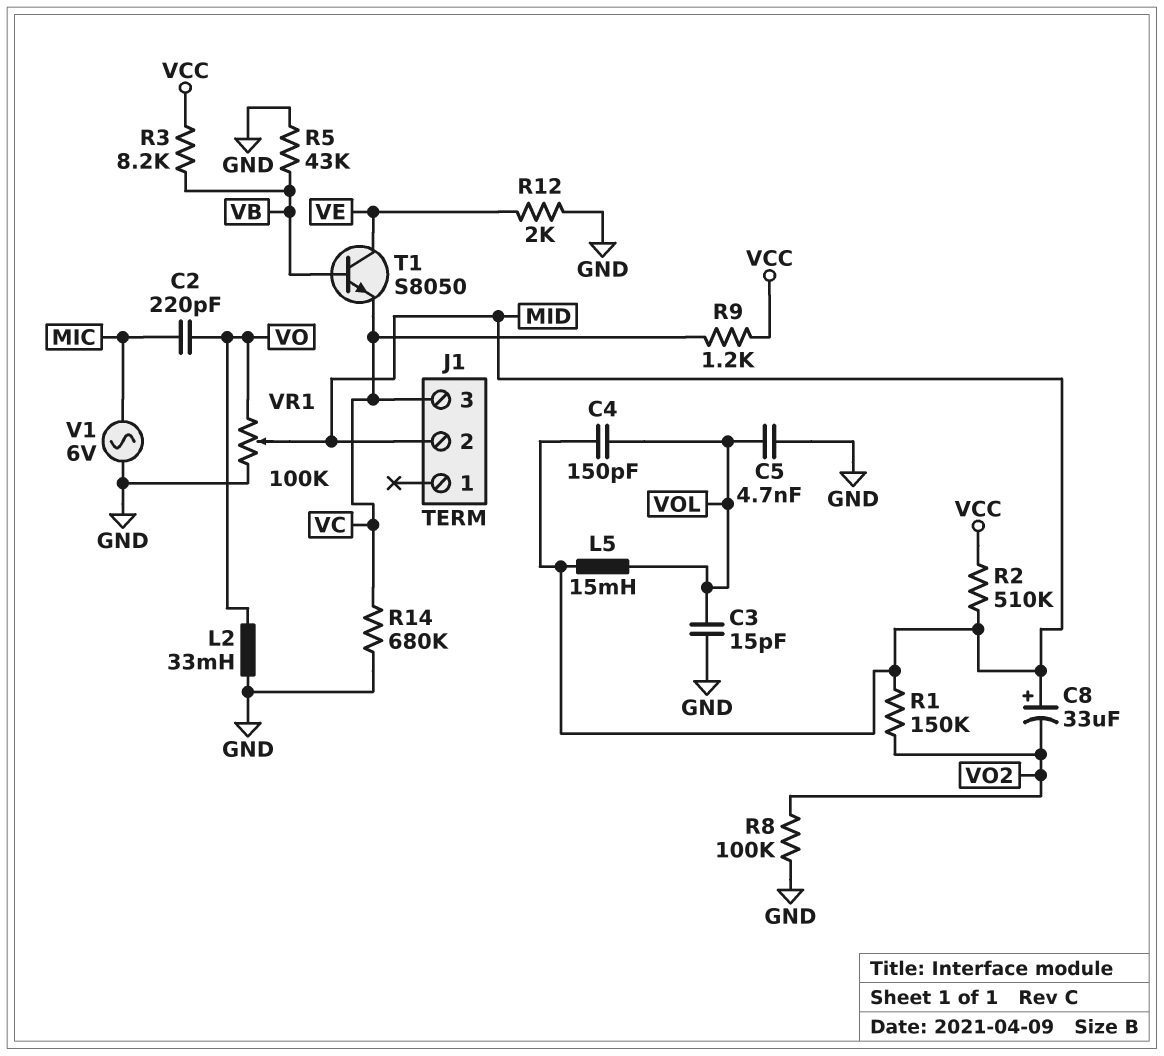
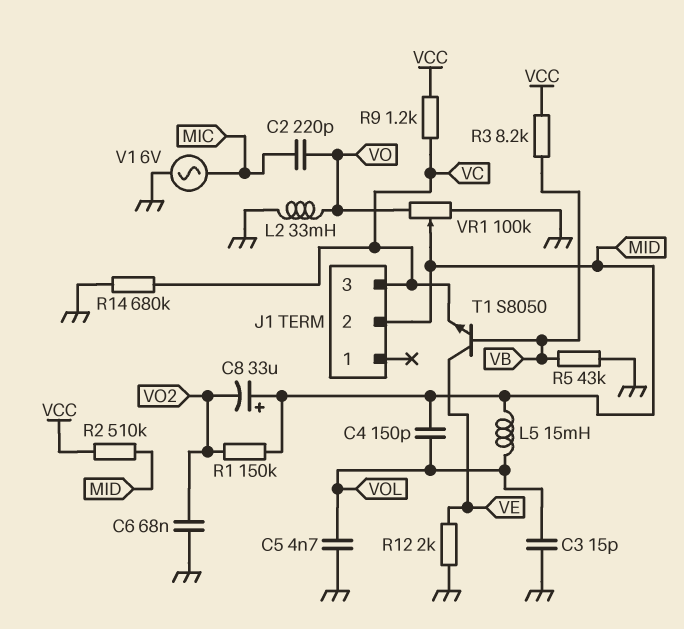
C6: none -> 68nF (GND, VO2)
R8: 100k (GND, VO2) -> none

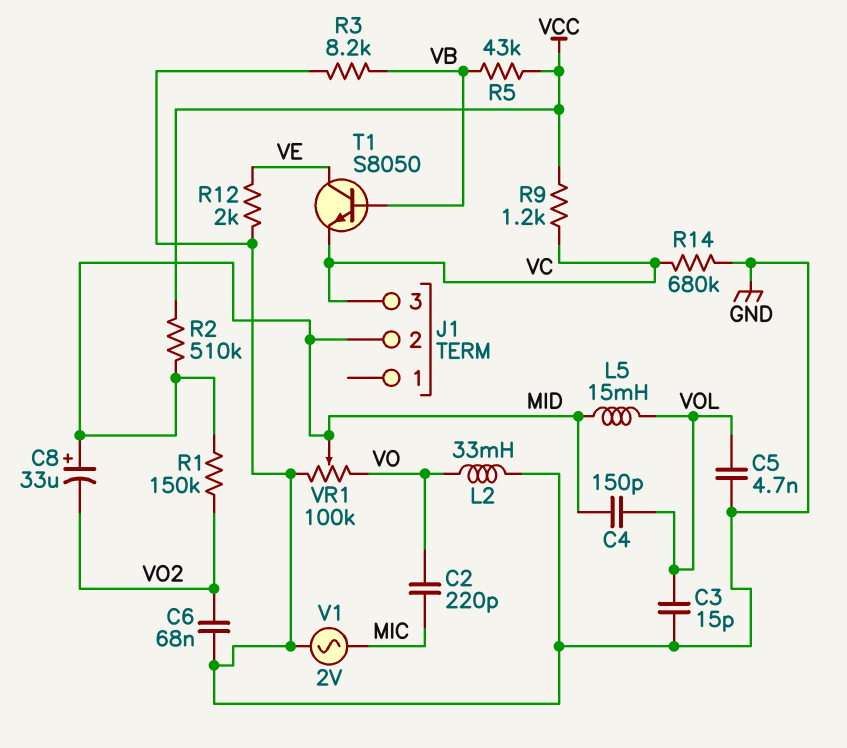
R3: 8.2k (VB, VCC) -> 8.2k (GND, VB)
R5: 43k (GND, VB) -> 43k (VB, VCC)
V1: AC 6V (GND, MIC) -> AC 2V (GND, MIC)

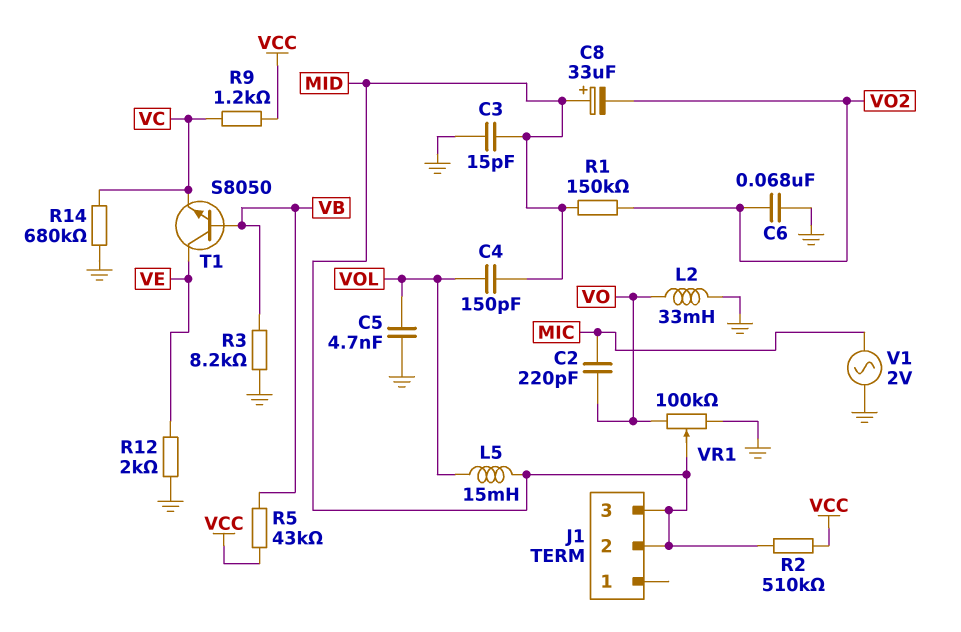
C3: 15pF (GND, VOL) -> 15pF (GND, MID)
J1 pin 3: VC -> MID

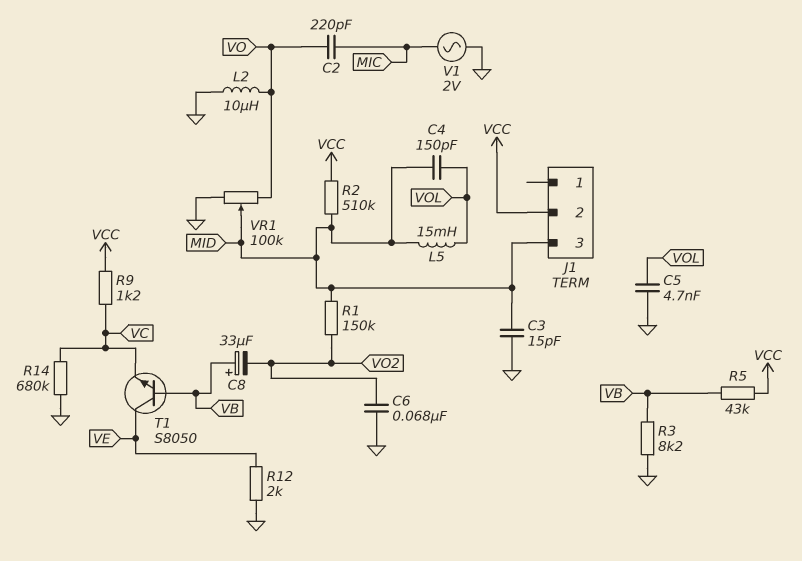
C8: 33uF (plus MID, minus VO2) -> 33uF (plus VB, minus VO2)
J1 pin 2: MID -> VCC
L2: 33mH (GND, VO) -> 10uH (GND, VO)

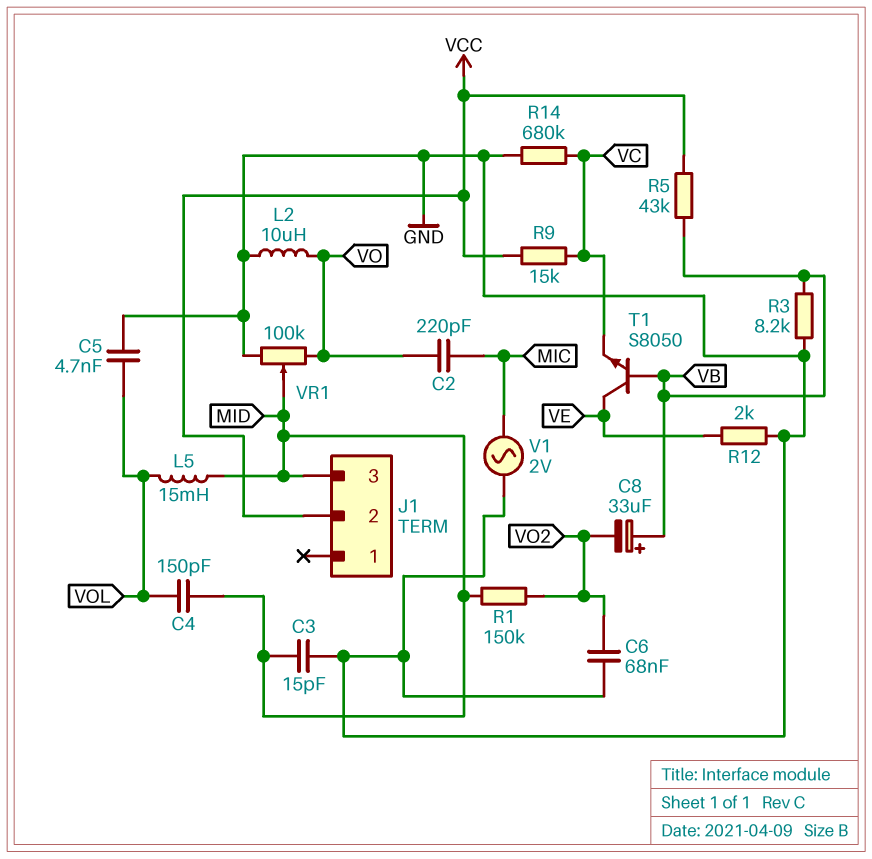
R2: 510k (MID, VCC) -> none
R9: 1.2k (VC, VCC) -> 15k (VC, VCC)

